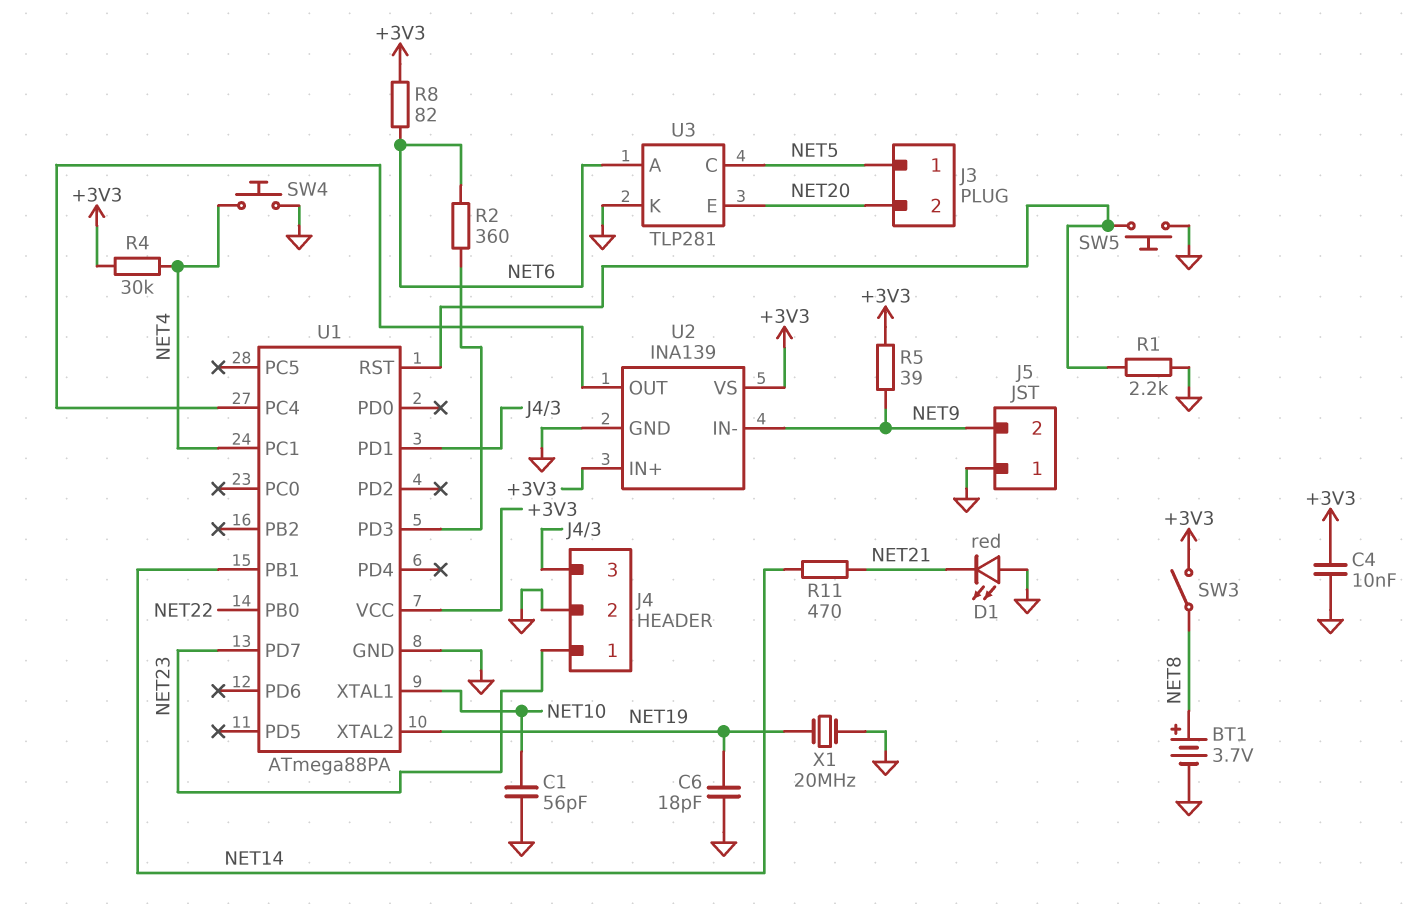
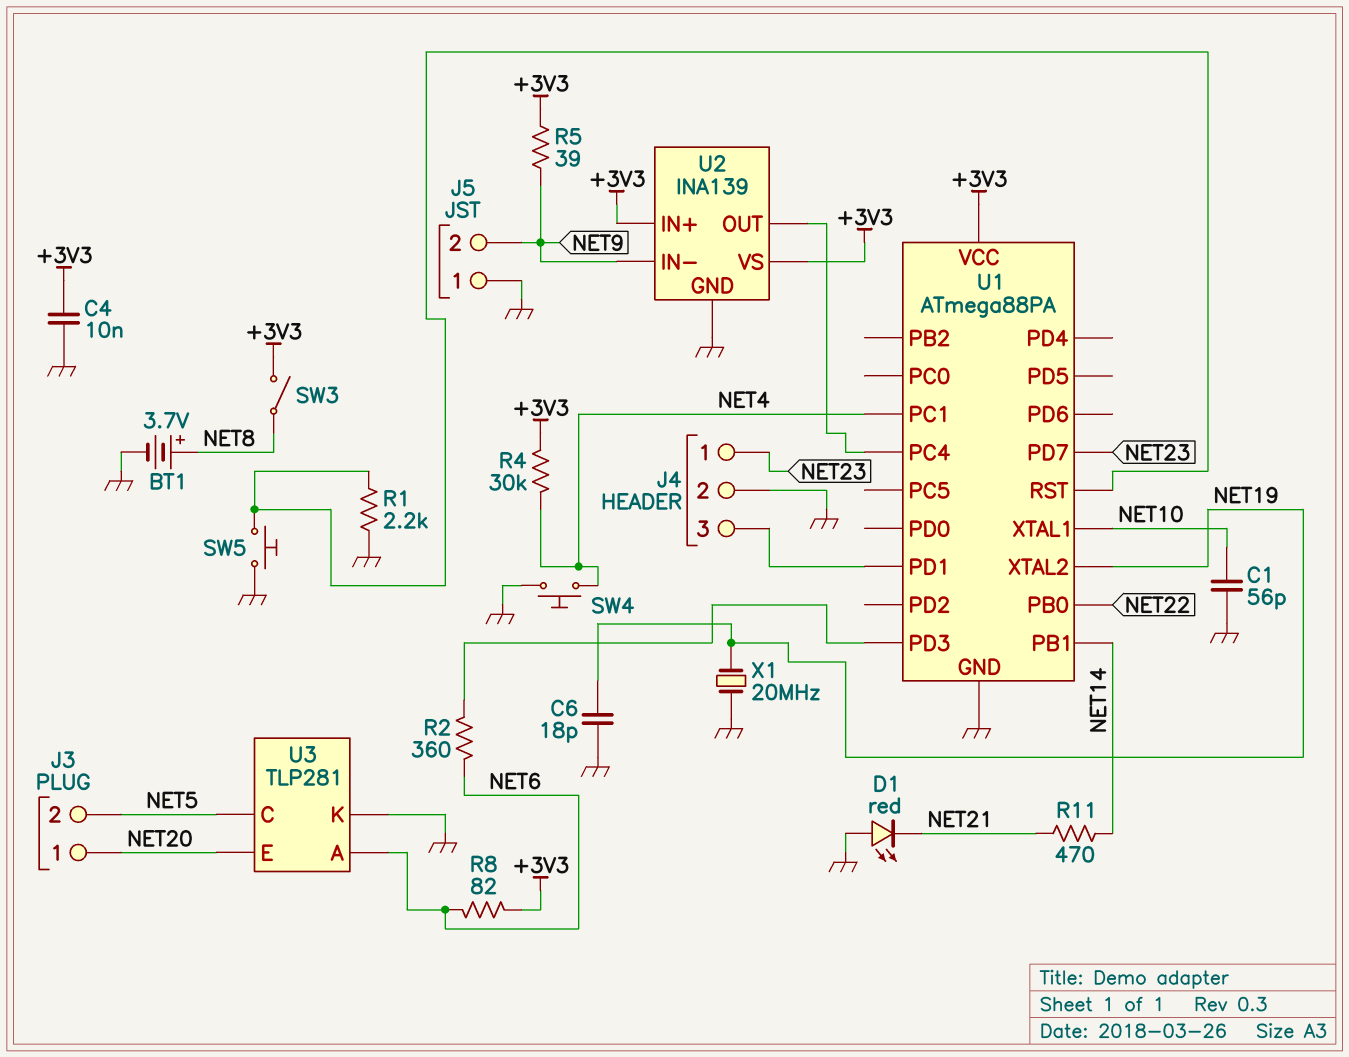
J3 pin 1: NET5 -> NET20
J3 pin 2: NET20 -> NET5

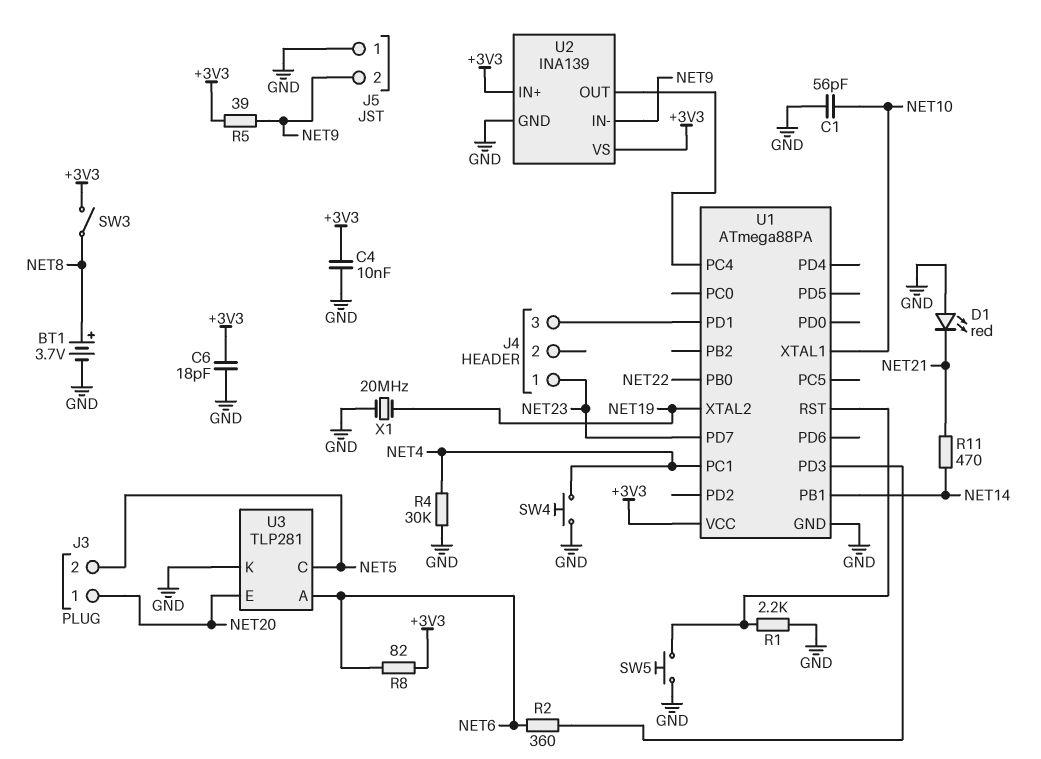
C6: 18pF (GND, NET19) -> 18pF (+3V3, GND)
J4 pin 2: GND -> none
R4: 30k (+3V3, NET4) -> 30k (GND, NET4)

